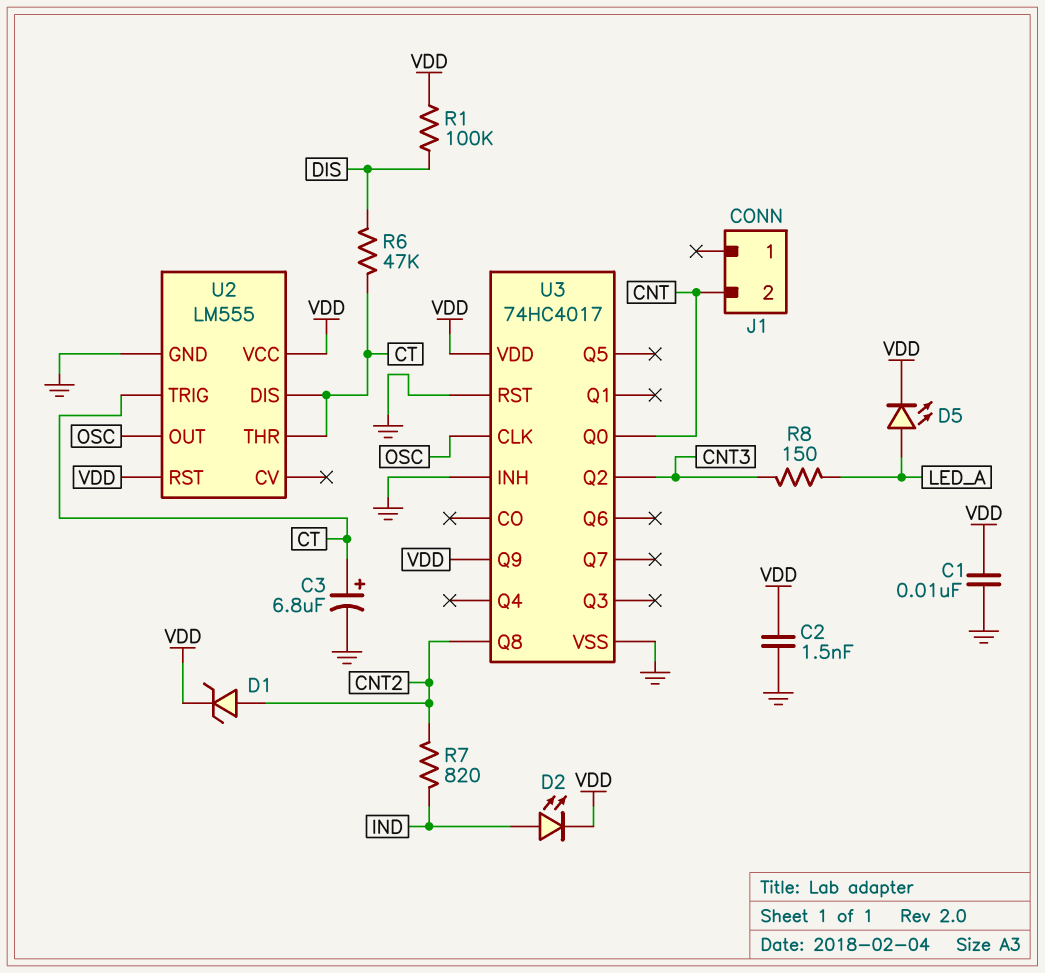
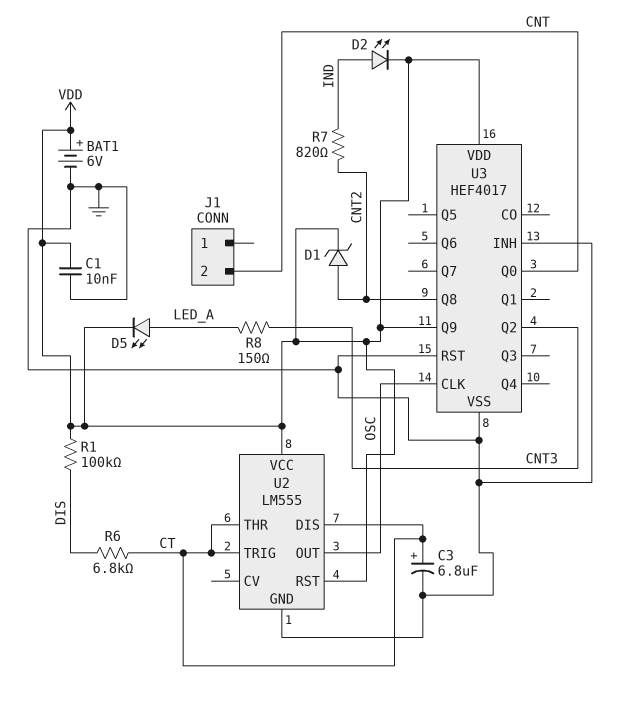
BAT1: none -> 6V (plus VDD, minus GND)
C2: 1.5nF (GND, VDD) -> none
R6: 47k (CT, DIS) -> 6.8k (CT, DIS)
U3: 74HC4017 -> HEF4017

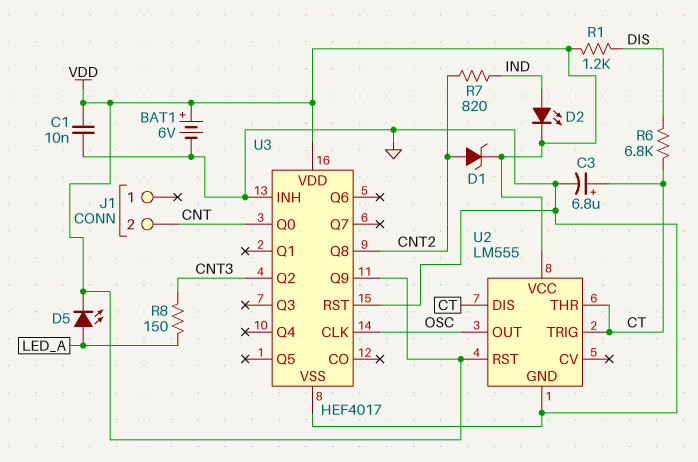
R1: 100k (DIS, VDD) -> 1.2k (DIS, VDD)

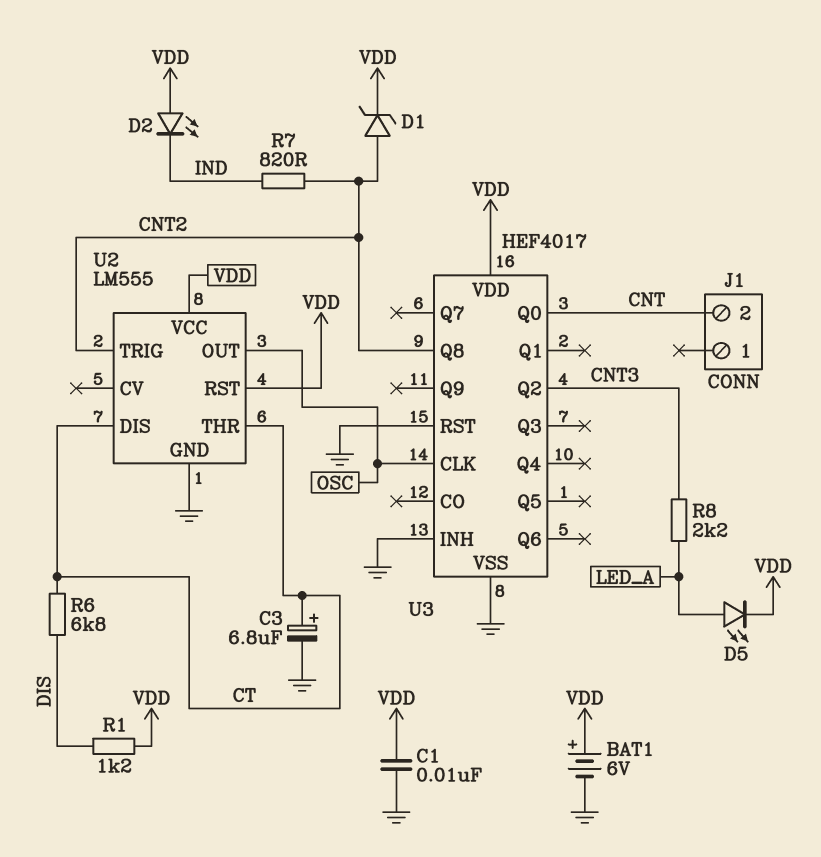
D2: LED (A IND, K VDD) -> LED (A VDD, K IND)
R8: 150 (CNT3, LED_A) -> 2.2k (CNT3, LED_A)
U2 pin TRIG: CT -> CNT2
U3 pin Q9: VDD -> none

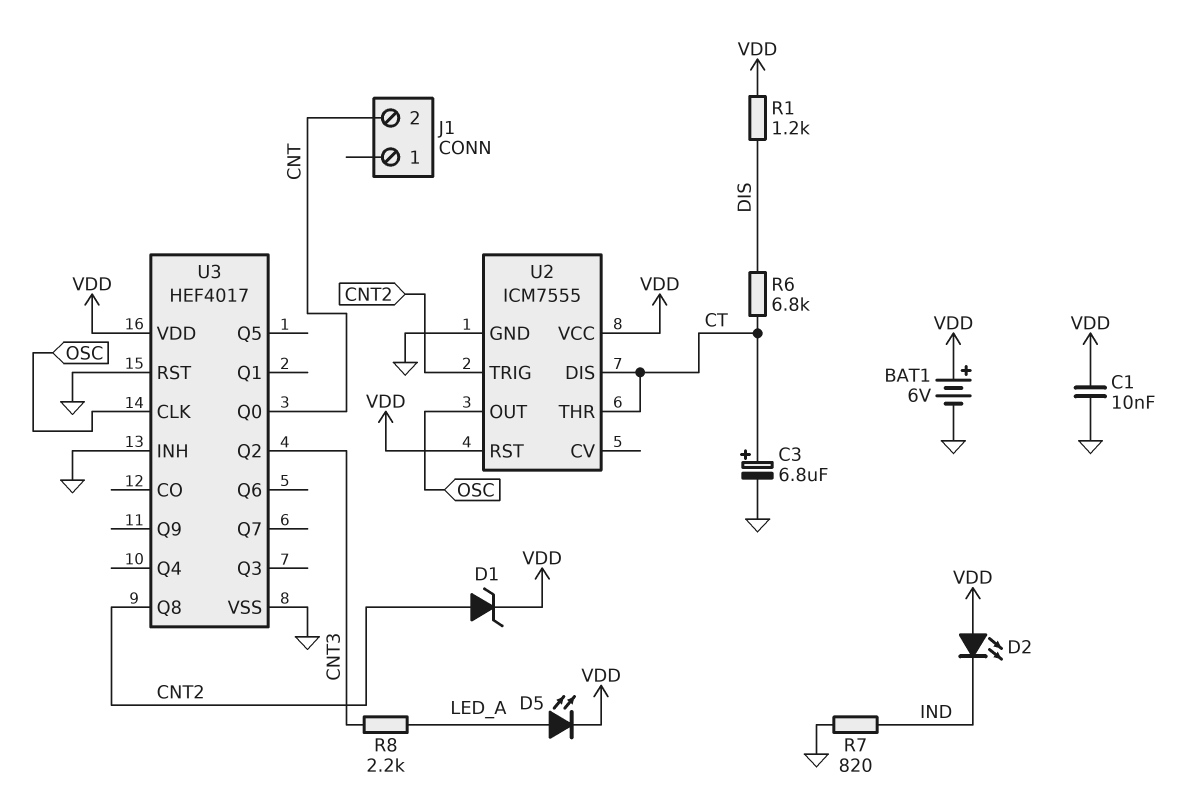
R7: 820 (CNT2, IND) -> 820 (GND, IND)
U2: LM555 -> ICM7555

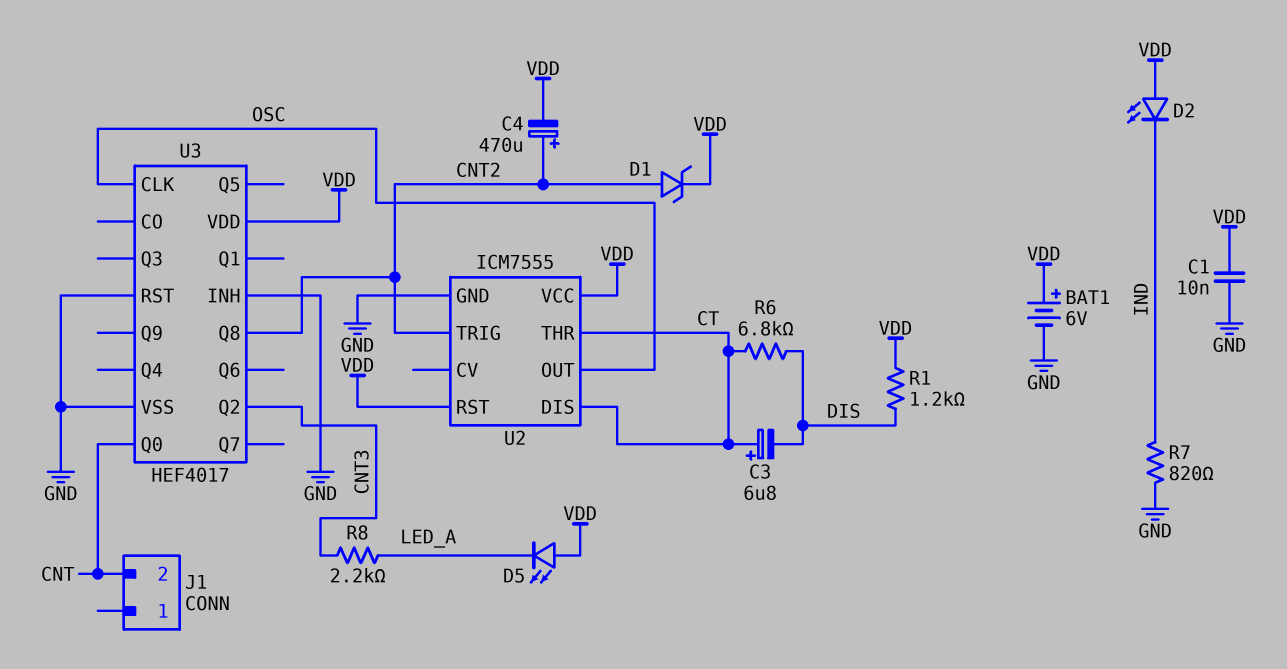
C3: 6.8uF (plus CT, minus GND) -> 6.8uF (plus CT, minus DIS)
C4: none -> 470uF (plus CNT2, minus VDD)
D5: LED (A LED_A, K VDD) -> LED (A VDD, K LED_A)

